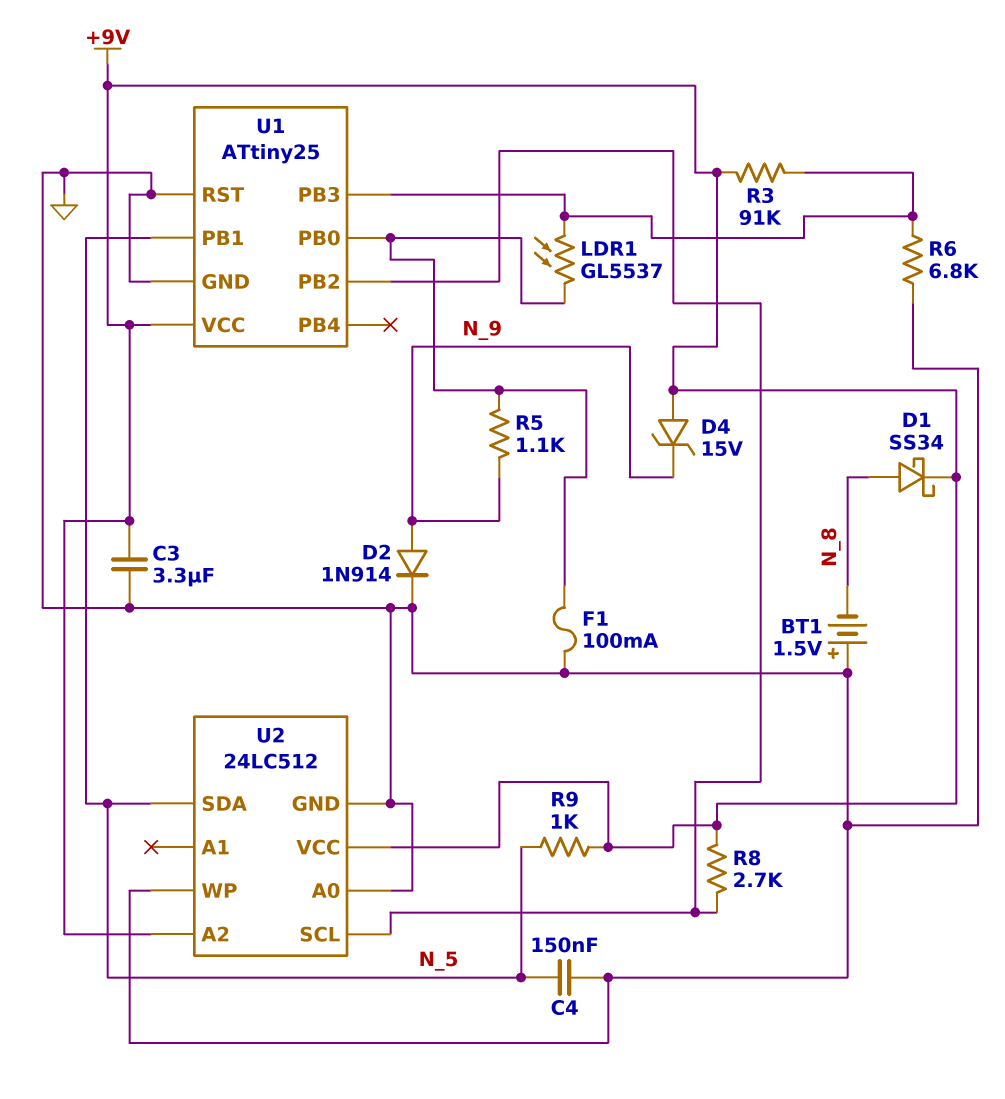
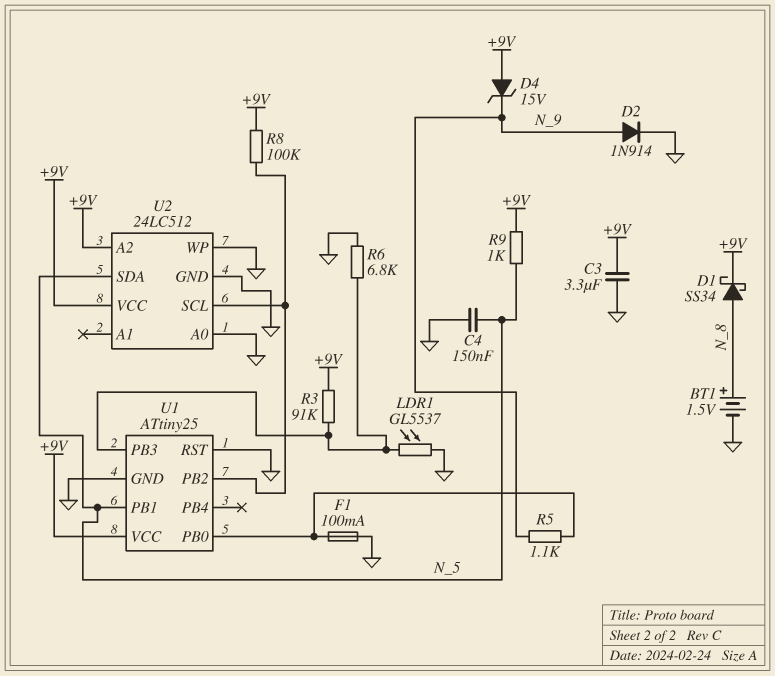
BT1: 1.5V (plus GND, minus N_8) -> 1.5V (plus N_8, minus GND)
LDR1: GL5537 (U1/PB0, U1/PB3) -> GL5537 (GND, U1/PB3)
R8: 2.7k (+9V, U1/PB2) -> 100k (+9V, U1/PB2)

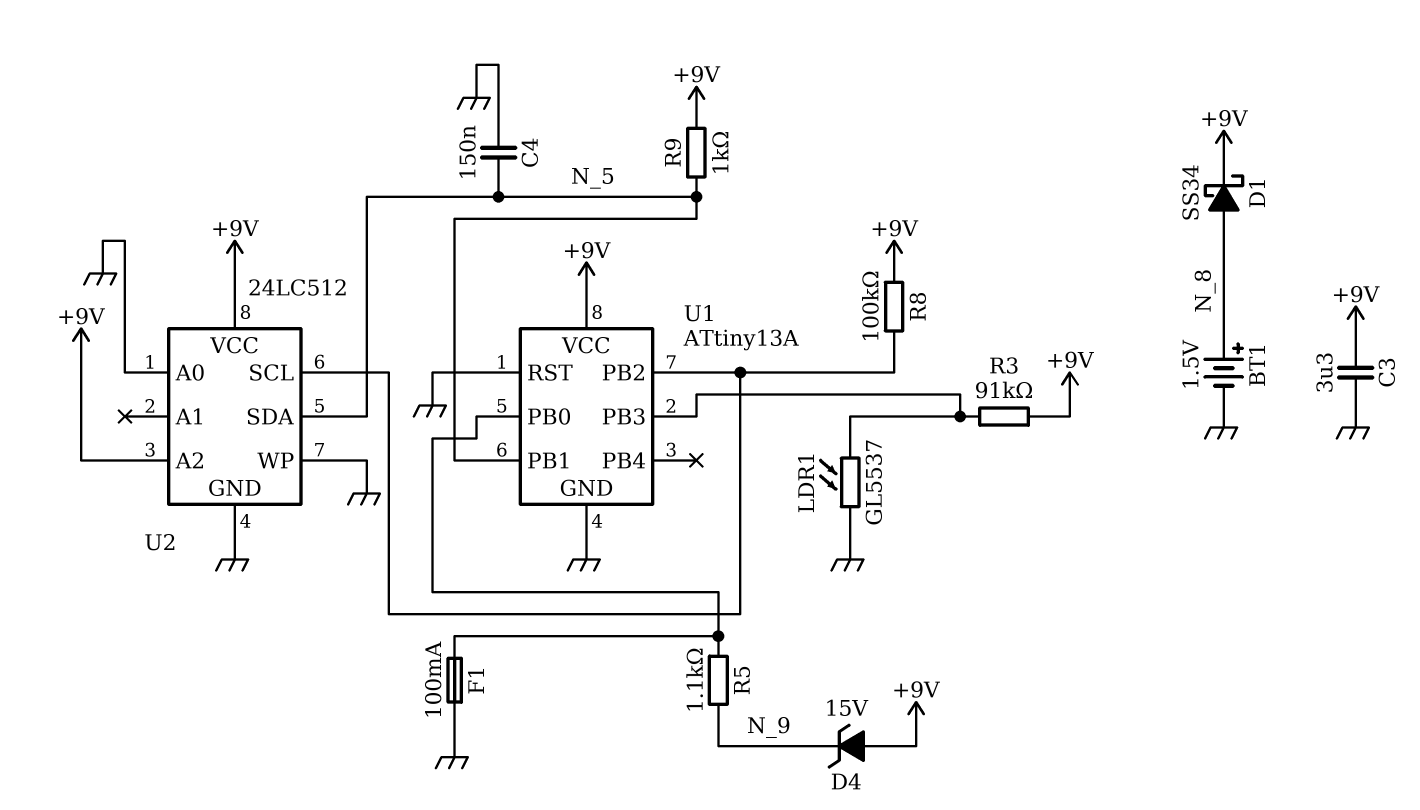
D2: diode 1N914 (A N_9, K GND) -> none
R6: 6.8k (GND, U1/PB3) -> none
U1: ATtiny25 -> ATtiny13A

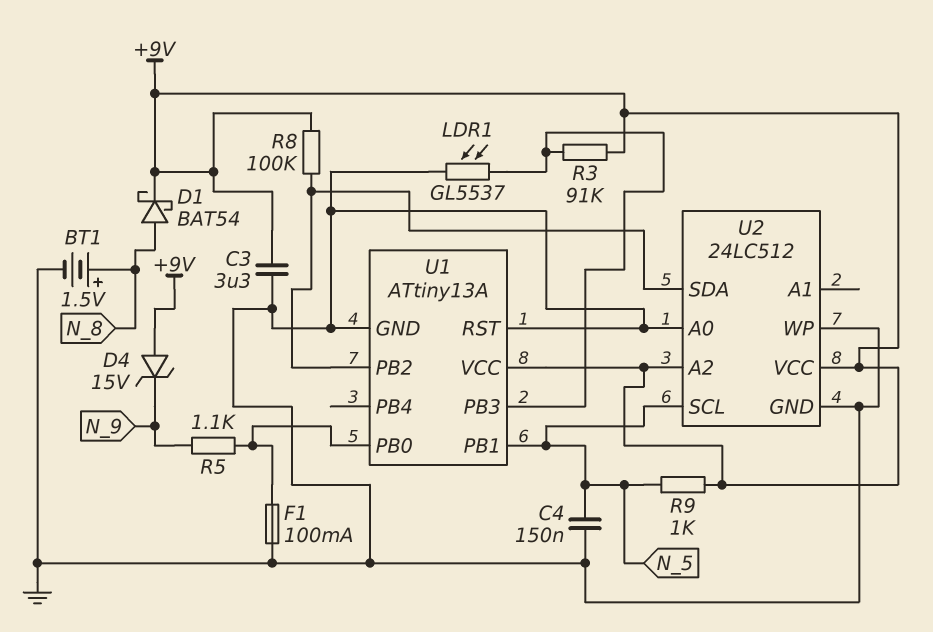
D1: schottky SS34 (A N_8, K +9V) -> schottky BAT54 (A N_8, K +9V)
U2 pin SCL: U1/PB2 -> N_5
U2 pin SDA: N_5 -> U1/PB2

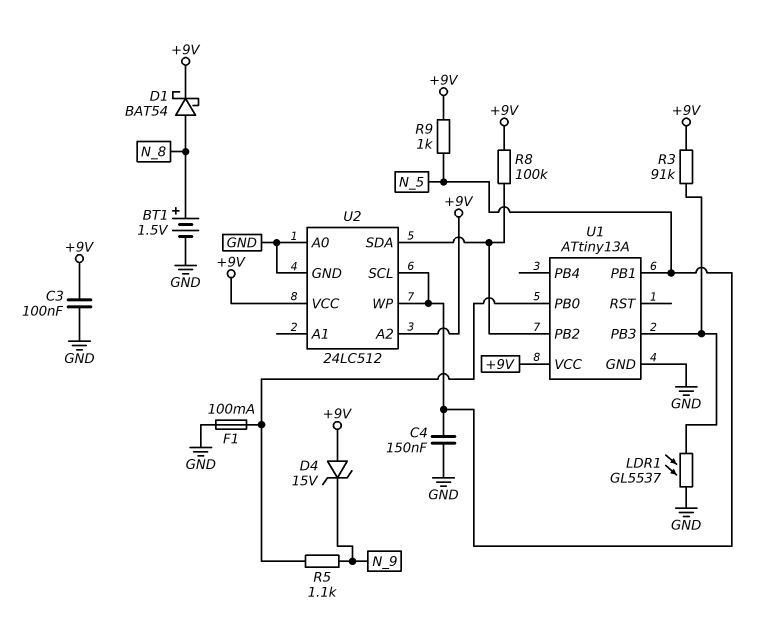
C3: 3.3uF (+9V, GND) -> 100nF (+9V, GND)
U1 pin RST: GND -> none
U2 pin WP: GND -> N_5

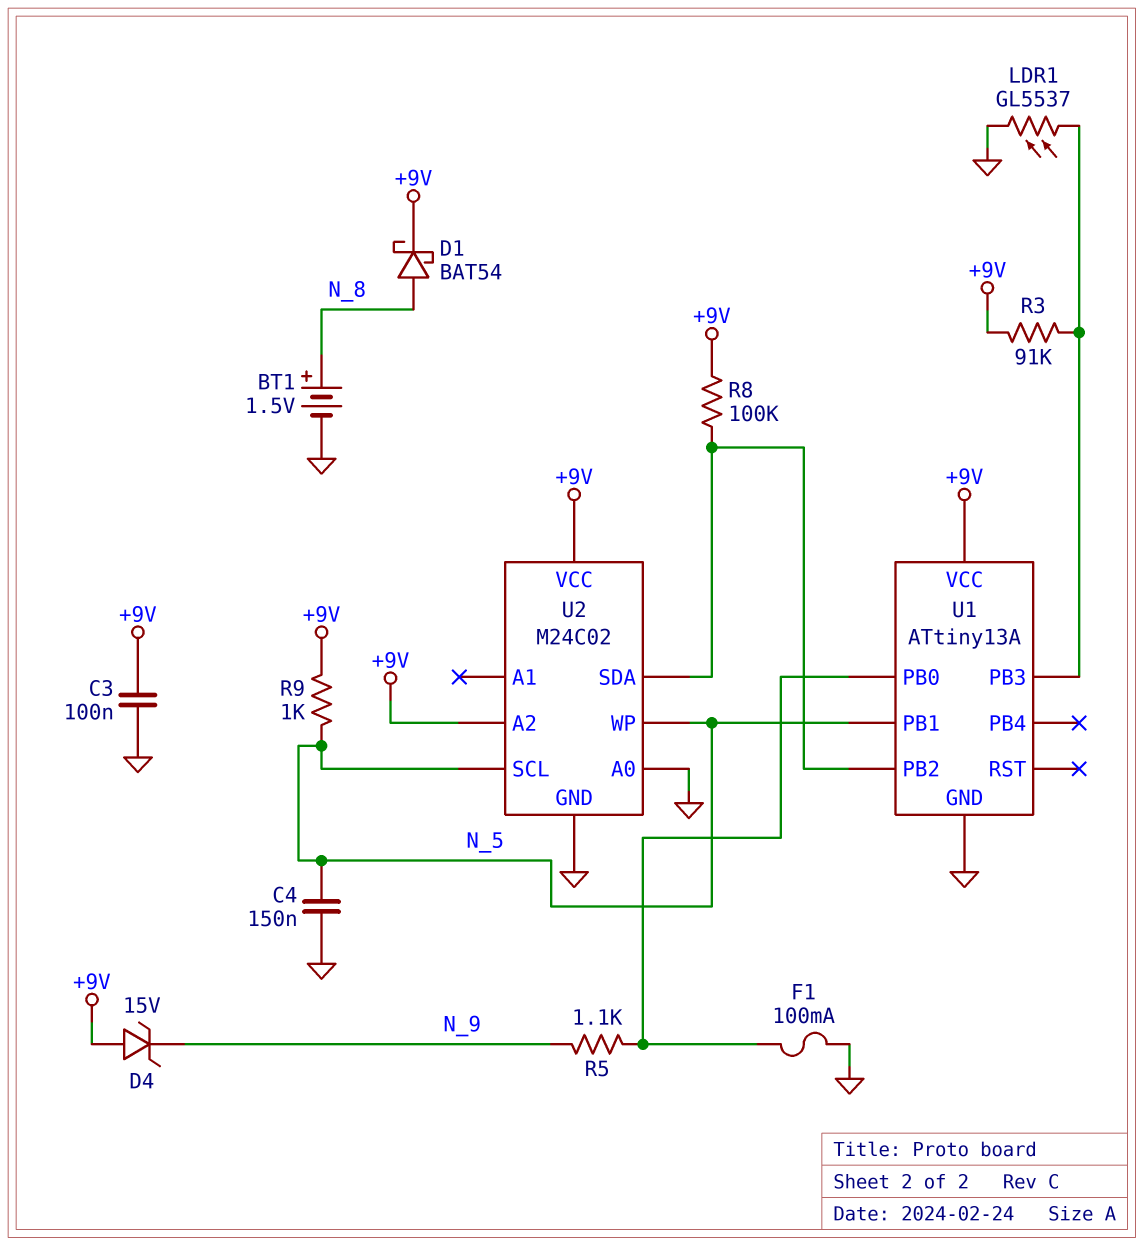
U2: 24LC512 -> M24C02

